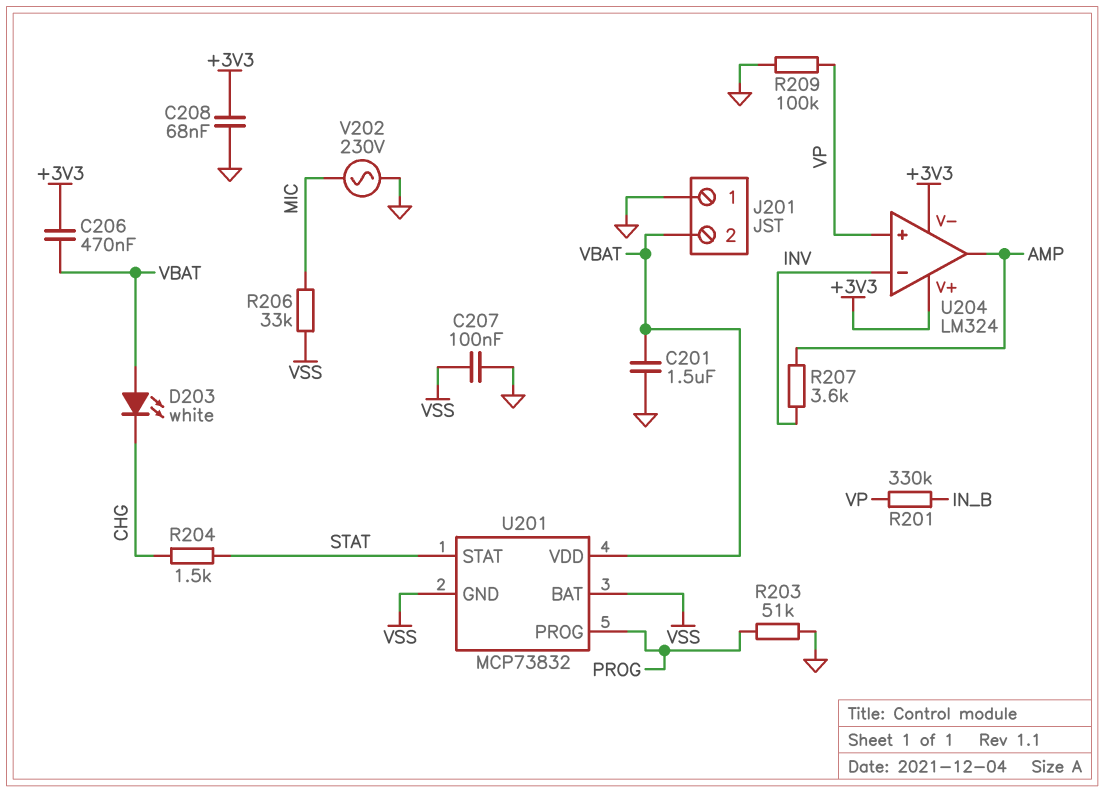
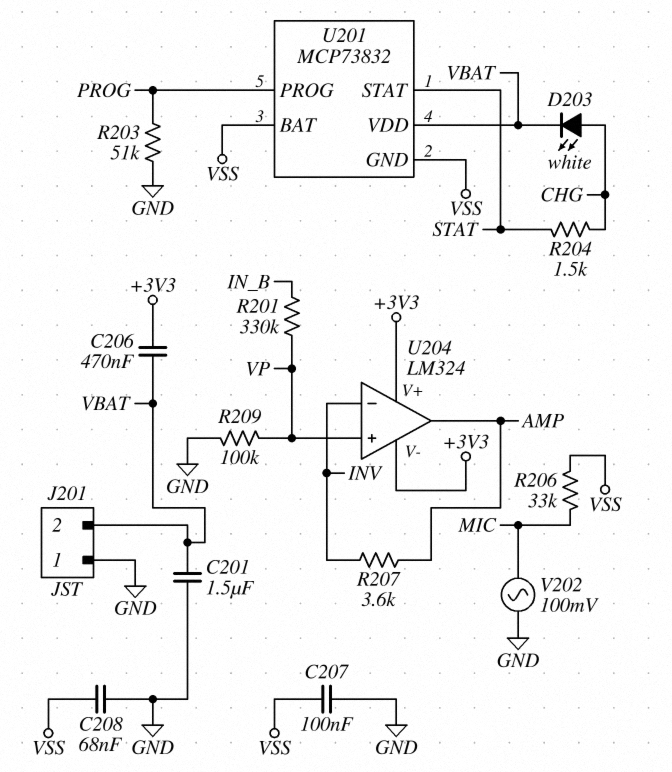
C208: 68nF (+3V3, GND) -> 68nF (GND, VSS)
D203: LED white (A VBAT, K CHG) -> LED white (A CHG, K VBAT)
V202: AC 230V (GND, MIC) -> AC 100mV (GND, MIC)

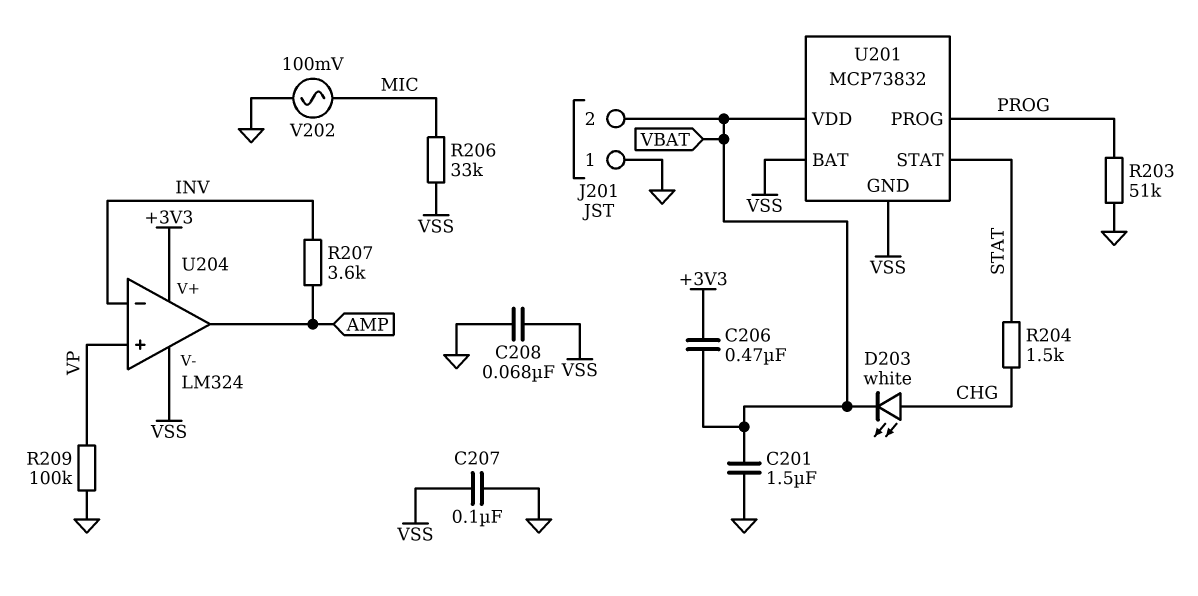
R201: 330k (IN_B, VP) -> none
U204 pin V-: +3V3 -> VSS

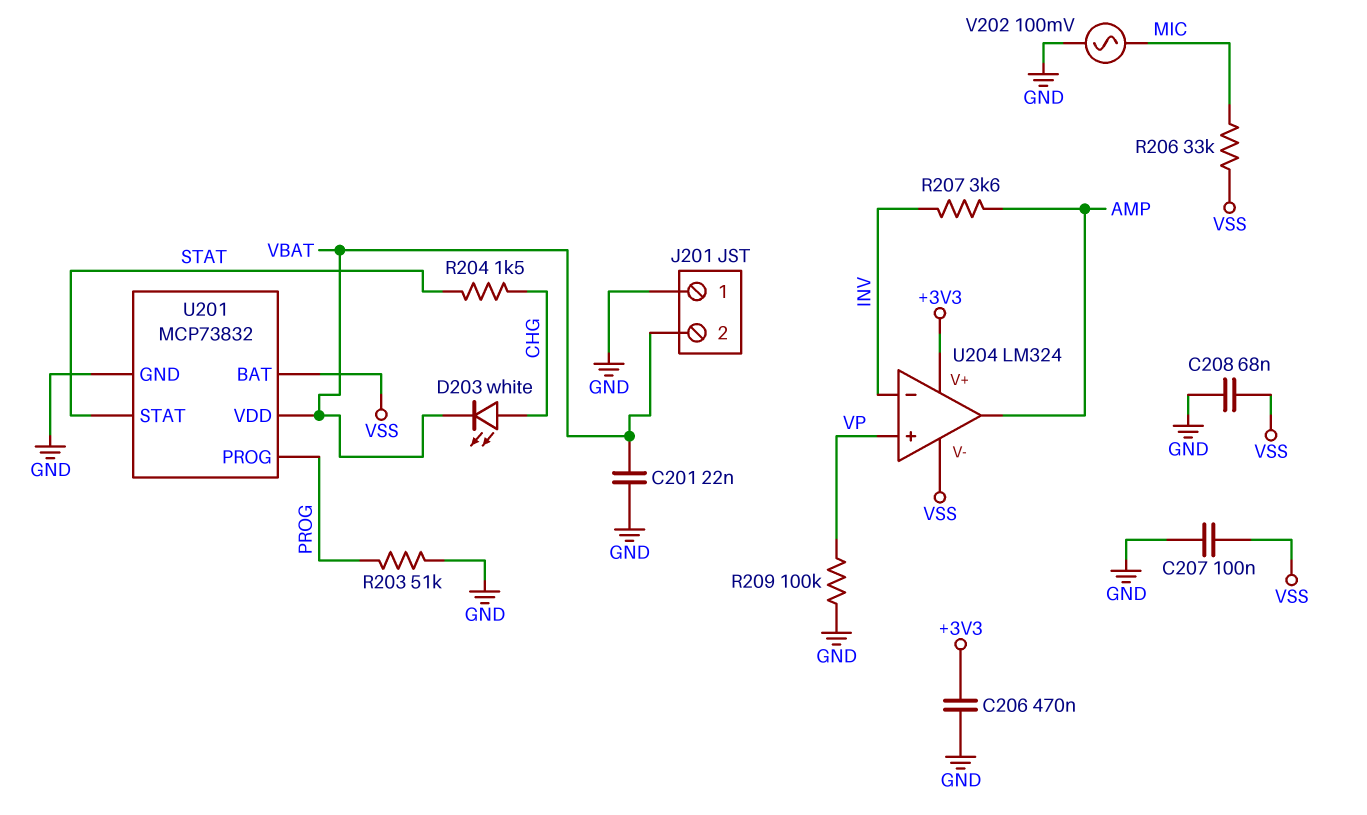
C201: 1.5uF (GND, VBAT) -> 22nF (GND, VBAT)
C206: 470nF (+3V3, VBAT) -> 470nF (+3V3, GND)
U201 pin GND: VSS -> GND

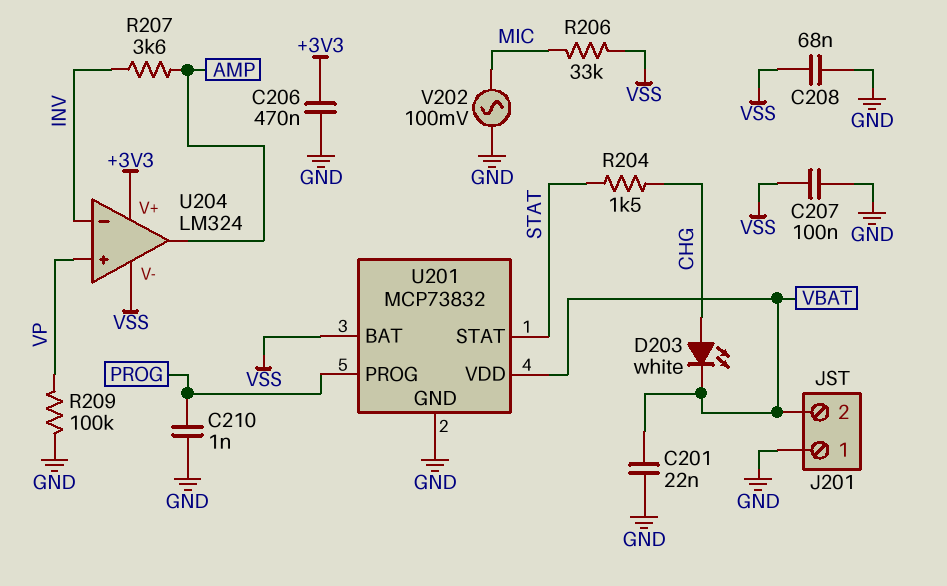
C210: none -> 1nF (GND, PROG)
R203: 51k (GND, PROG) -> none

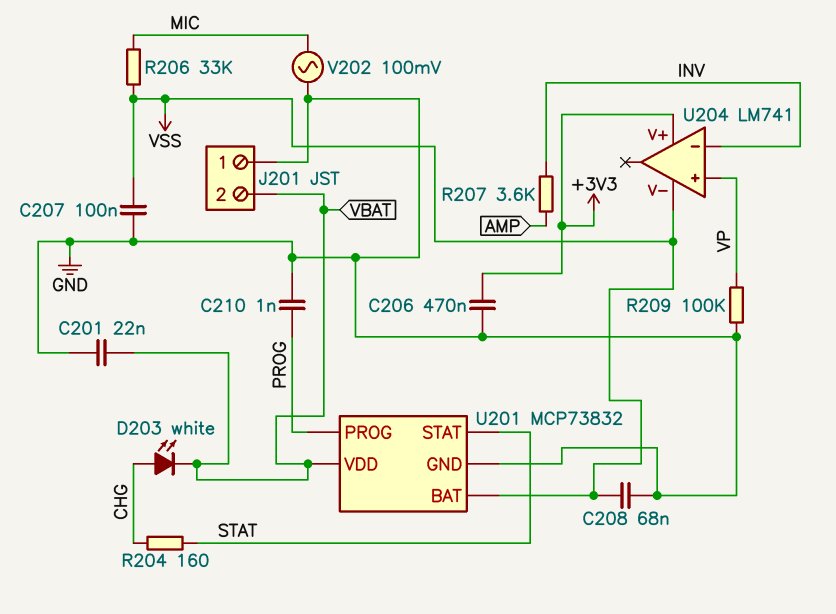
R204: 1.5k (CHG, STAT) -> 160 (CHG, STAT)
U204: LM324 -> LM741
U204 pin out: AMP -> none

